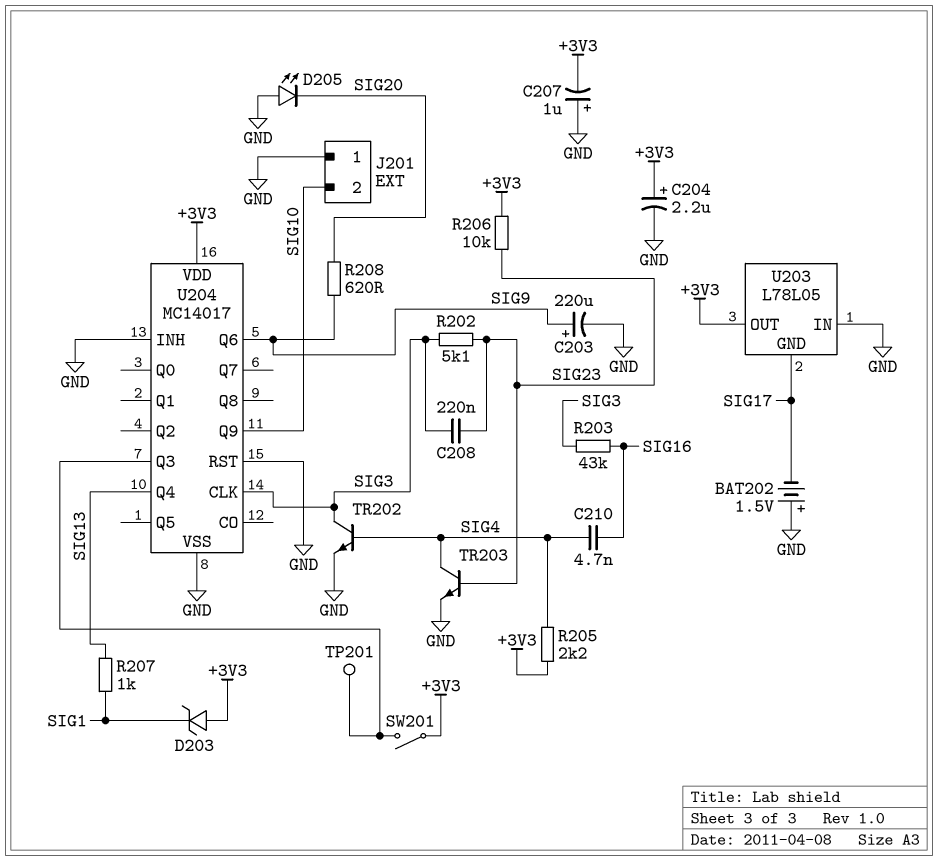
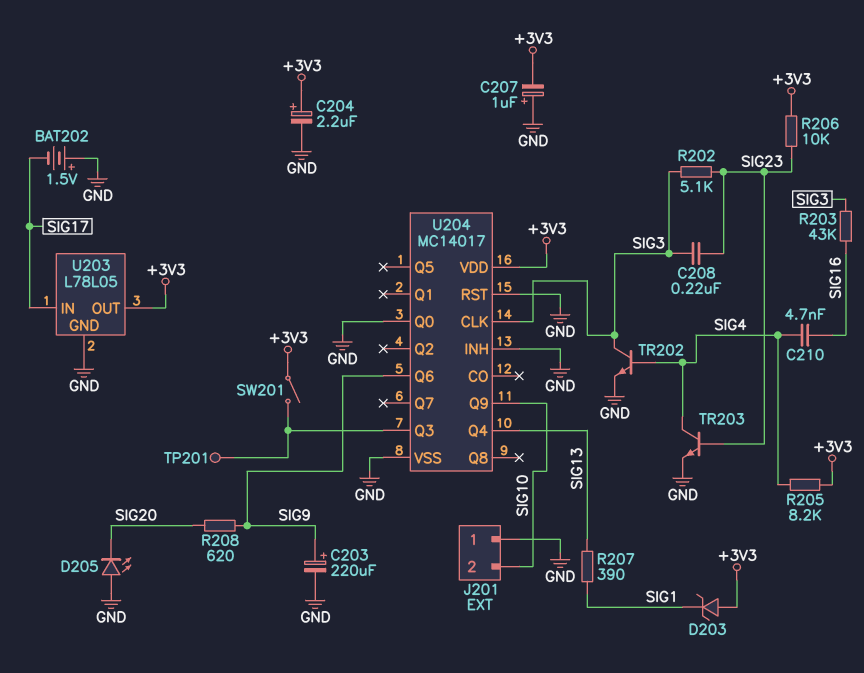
R205: 2.2k (+3V3, SIG4) -> 8.2k (+3V3, SIG4)
R207: 1k (SIG1, SIG13) -> 390 (SIG1, SIG13)
U203 pin GND: SIG17 -> GND
U203 pin IN: GND -> SIG17
U204 pin Q0: none -> GND

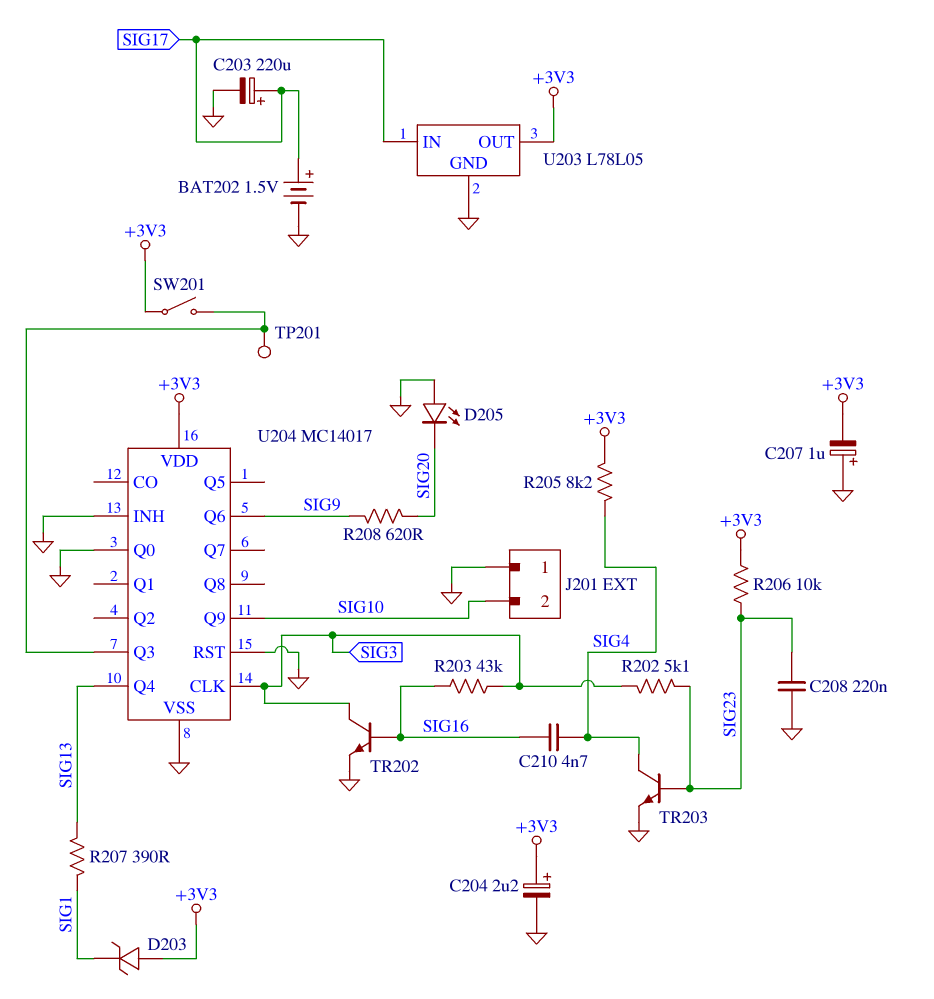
BAT202: 1.5V (plus GND, minus SIG17) -> 1.5V (plus SIG17, minus GND)
C203: 220uF (plus SIG9, minus GND) -> 220uF (plus SIG17, minus GND)
C208: 220nF (SIG3, SIG23) -> 220nF (GND, SIG23)
TR202: NPN (B SIG4, C SIG3, E GND) -> NPN (B SIG16, C SIG3, E GND)

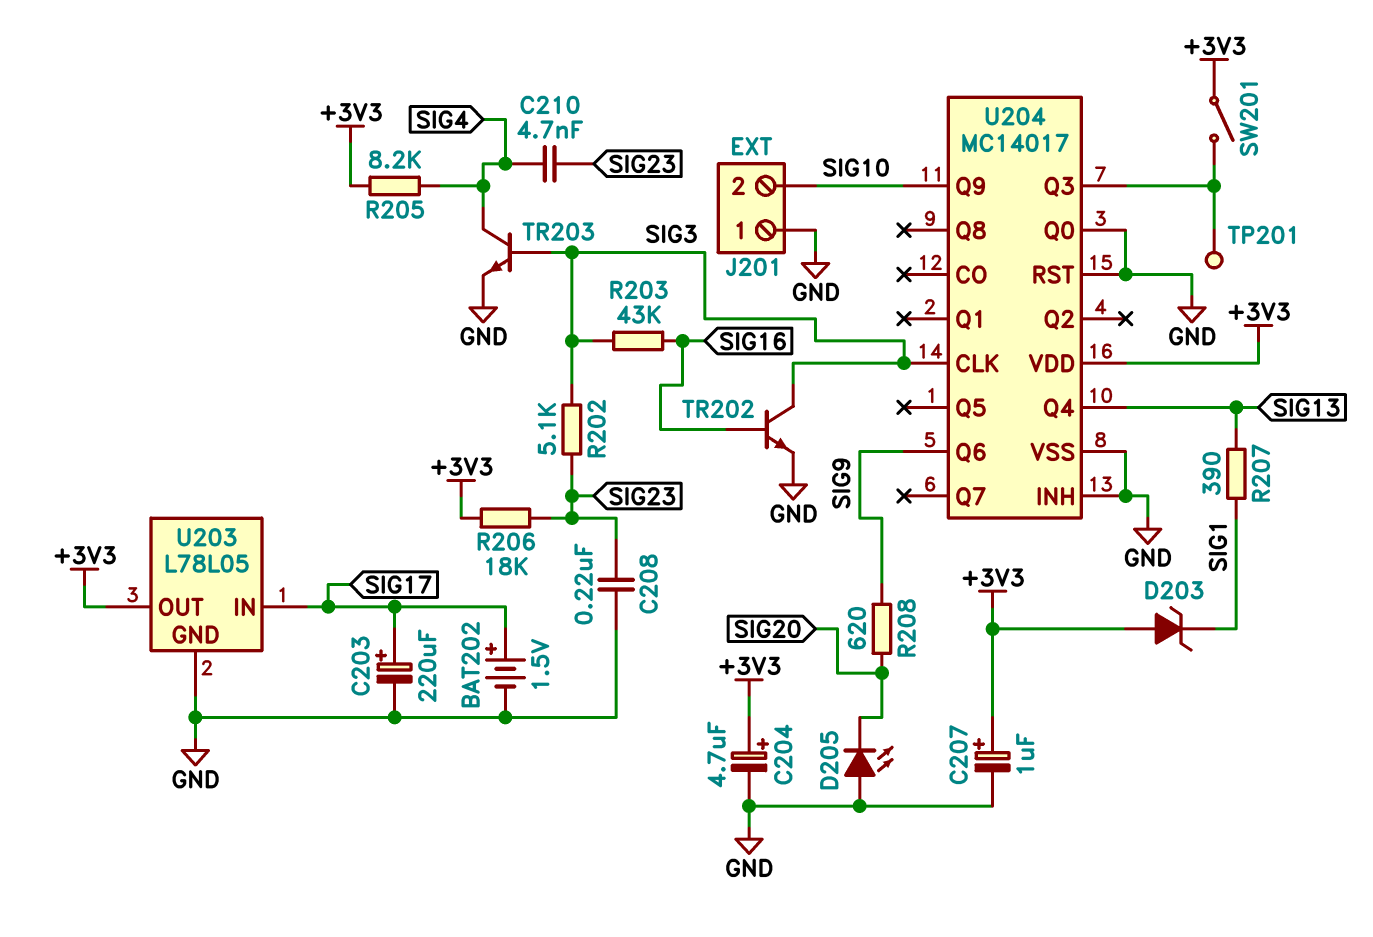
C204: 2.2uF (plus +3V3, minus GND) -> 4.7uF (plus +3V3, minus GND)
C207: 1uF (plus GND, minus +3V3) -> 1uF (plus +3V3, minus GND)
C210: 4.7nF (SIG4, SIG16) -> 4.7nF (SIG4, SIG23)
R206: 10k (+3V3, SIG23) -> 18k (+3V3, SIG23)
TR203: NPN (B SIG23, C SIG4, E GND) -> NPN (B SIG3, C SIG4, E GND)

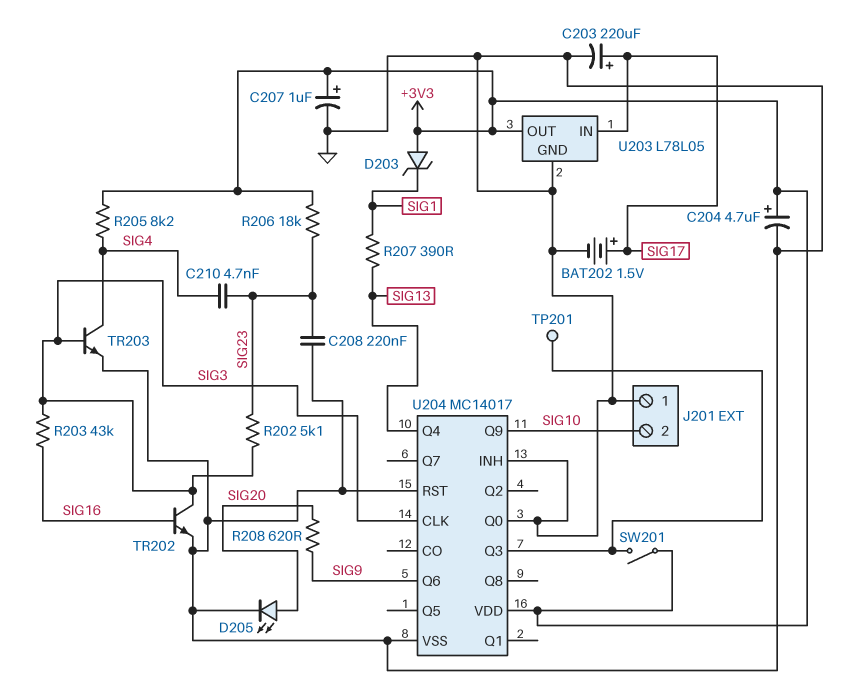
D205: LED (A GND, K SIG20) -> LED (A SIG20, K GND)

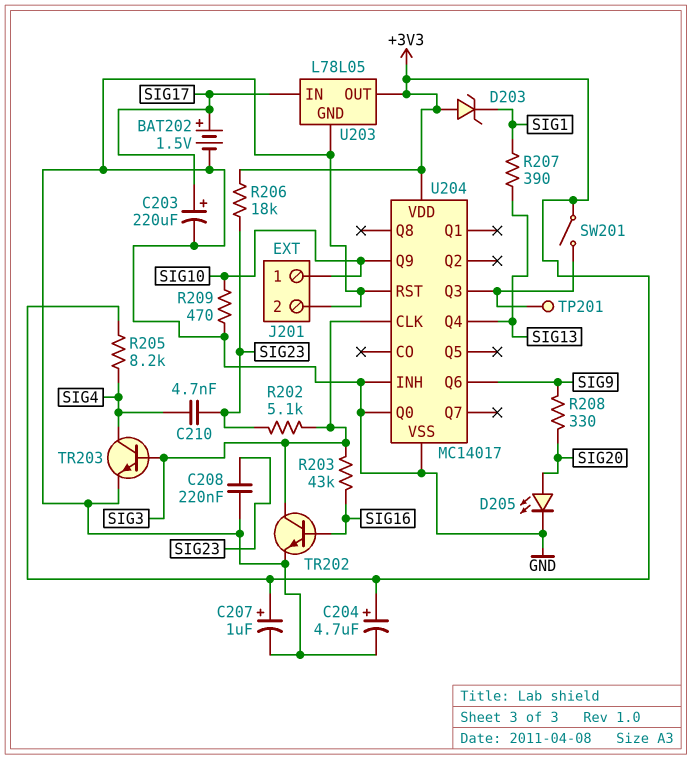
J201 pin 1: GND -> SIG10
J201 pin 2: SIG10 -> GND
R208: 620 (SIG9, SIG20) -> 330 (SIG9, SIG20)
R209: none -> 470 (GND, SIG10)

